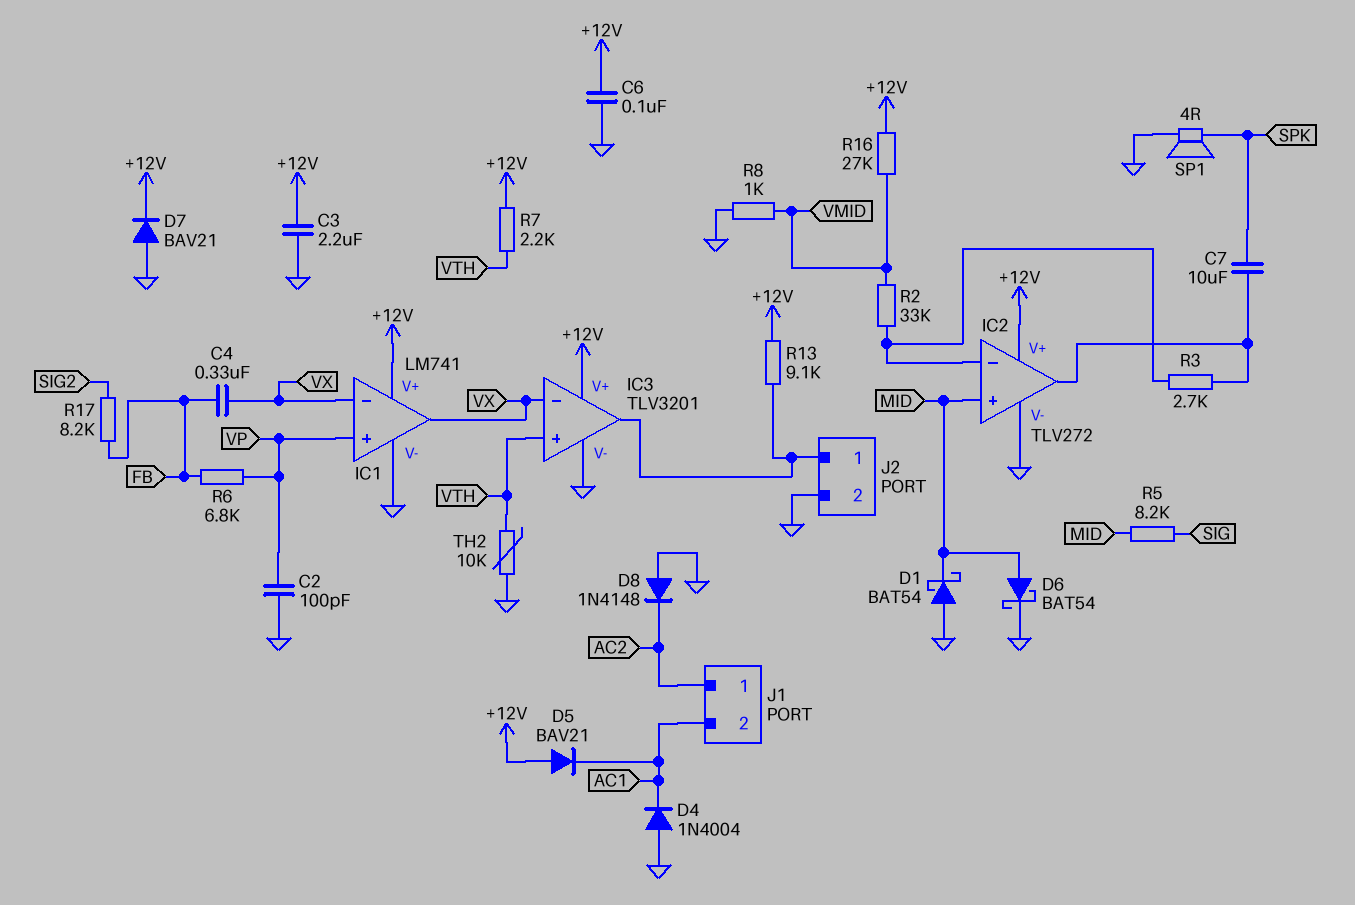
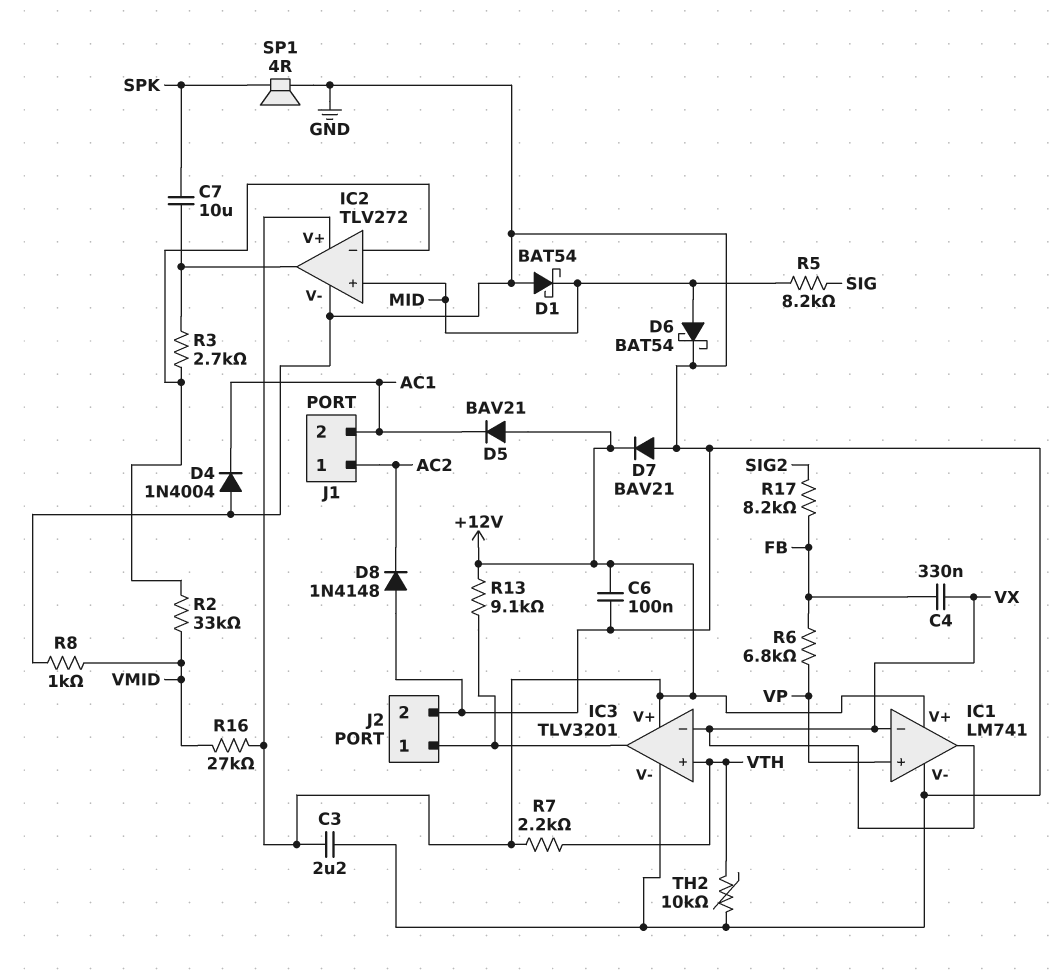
C2: 100pF (GND, VP) -> none

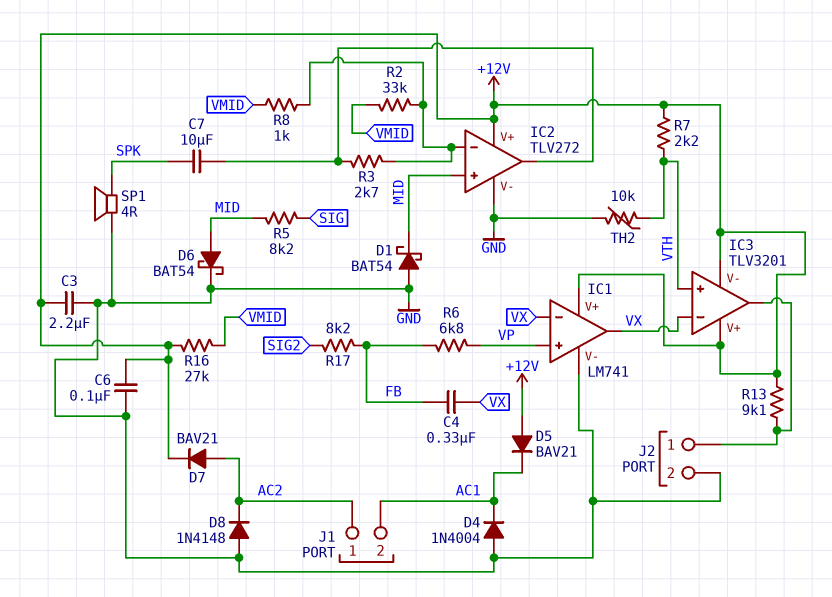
D7: diode BAV21 (A GND, K +12V) -> diode BAV21 (A AC2, K +12V)
IC3 pin V-: GND -> +12V
R8: 1k (GND, VMID) -> 1k (IC2/in-, VMID)

